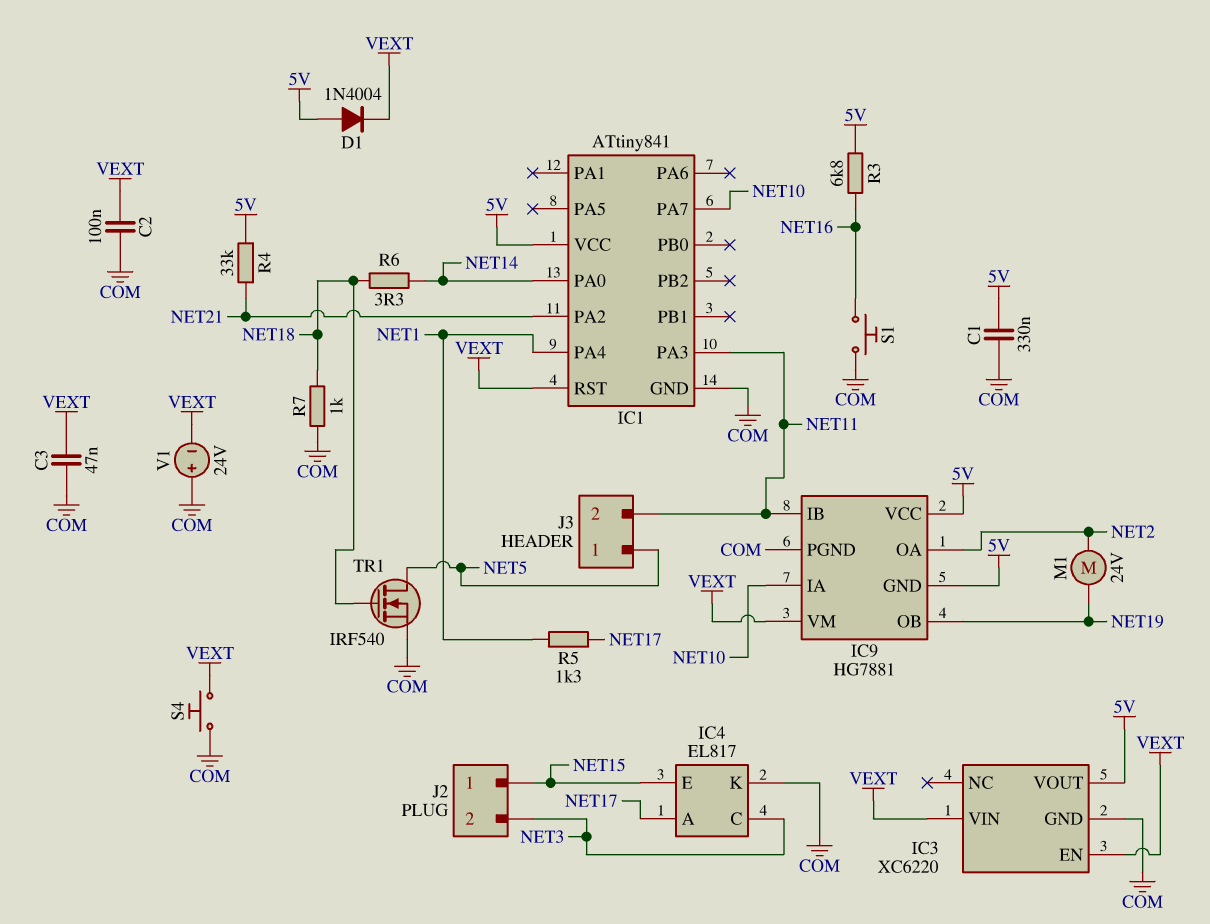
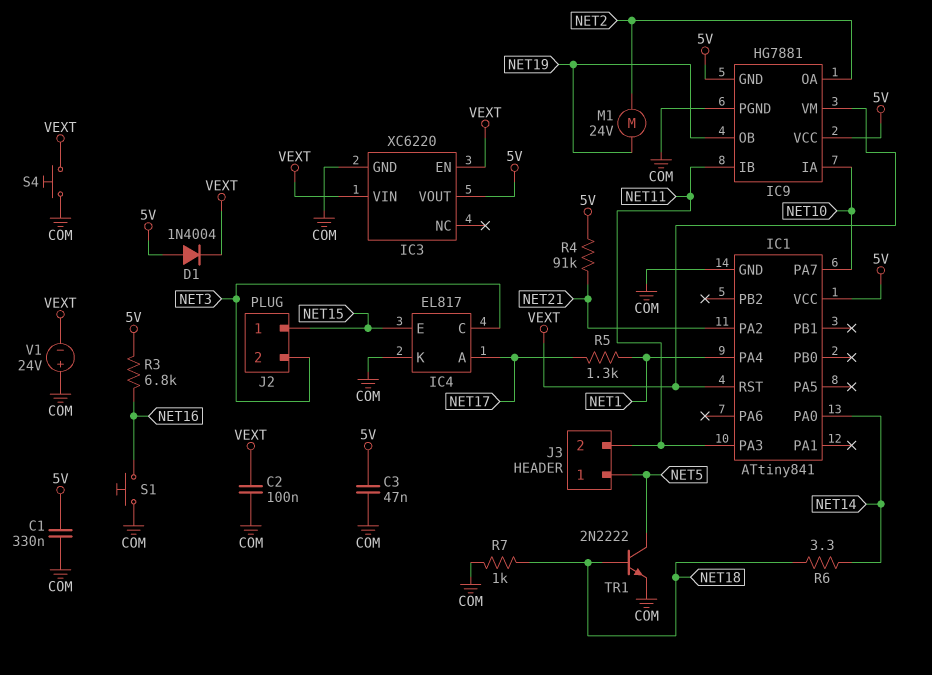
C3: 47nF (COM, VEXT) -> 47nF (5V, COM)
R4: 33k (5V, NET21) -> 91k (5V, NET21)
TR1: NMOS IRF540 (G NET18, D NET5, S COM) -> NPN 2N2222 (B NET18, C NET5, E COM)

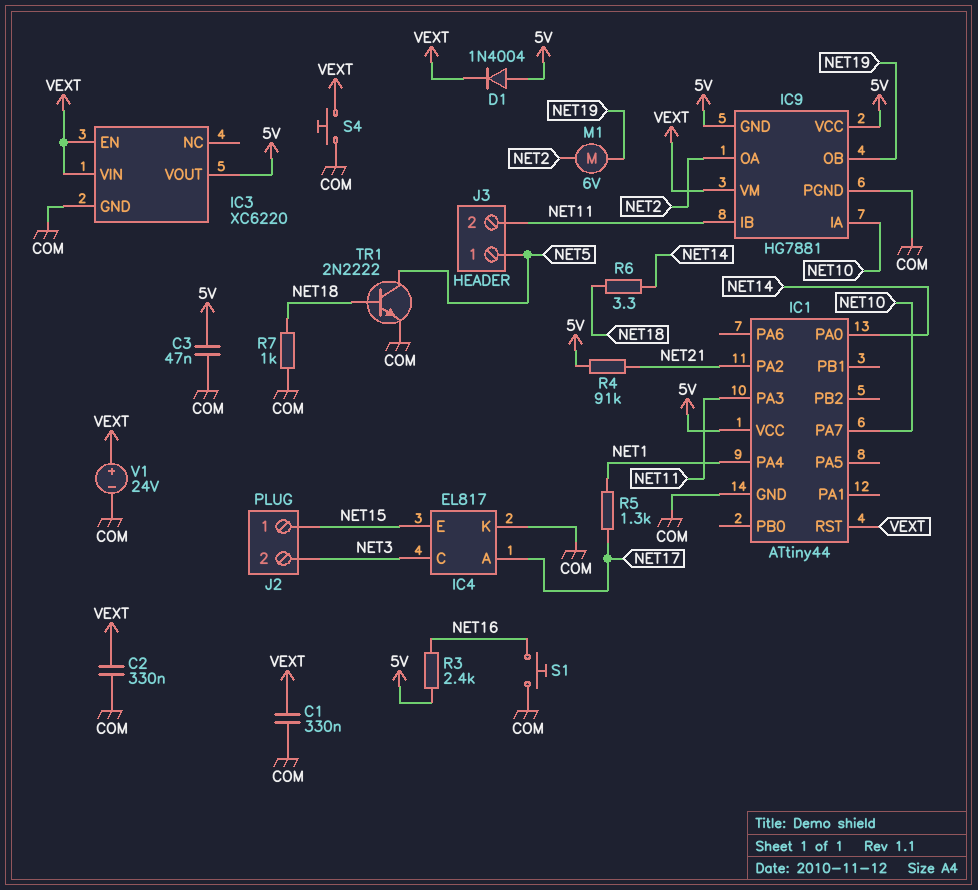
C1: 330nF (5V, COM) -> 330nF (COM, VEXT)
C2: 100nF (COM, VEXT) -> 330nF (COM, VEXT)
IC1: ATtiny841 -> ATtiny44
M1: motor 24V (NET2, NET19) -> motor 6V (NET2, NET19)
R3: 6.8k (5V, NET16) -> 2.4k (5V, NET16)
V1: 24V (plus COM, minus VEXT) -> 24V (plus VEXT, minus COM)

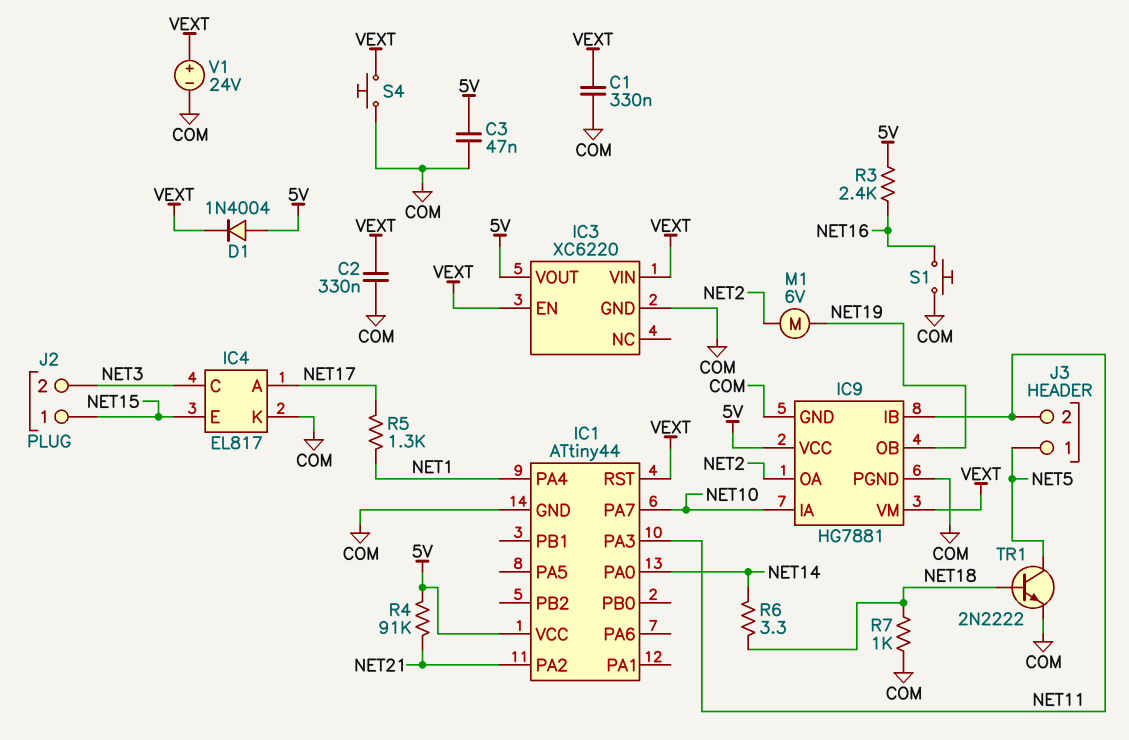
IC9 pin GND: 5V -> COM

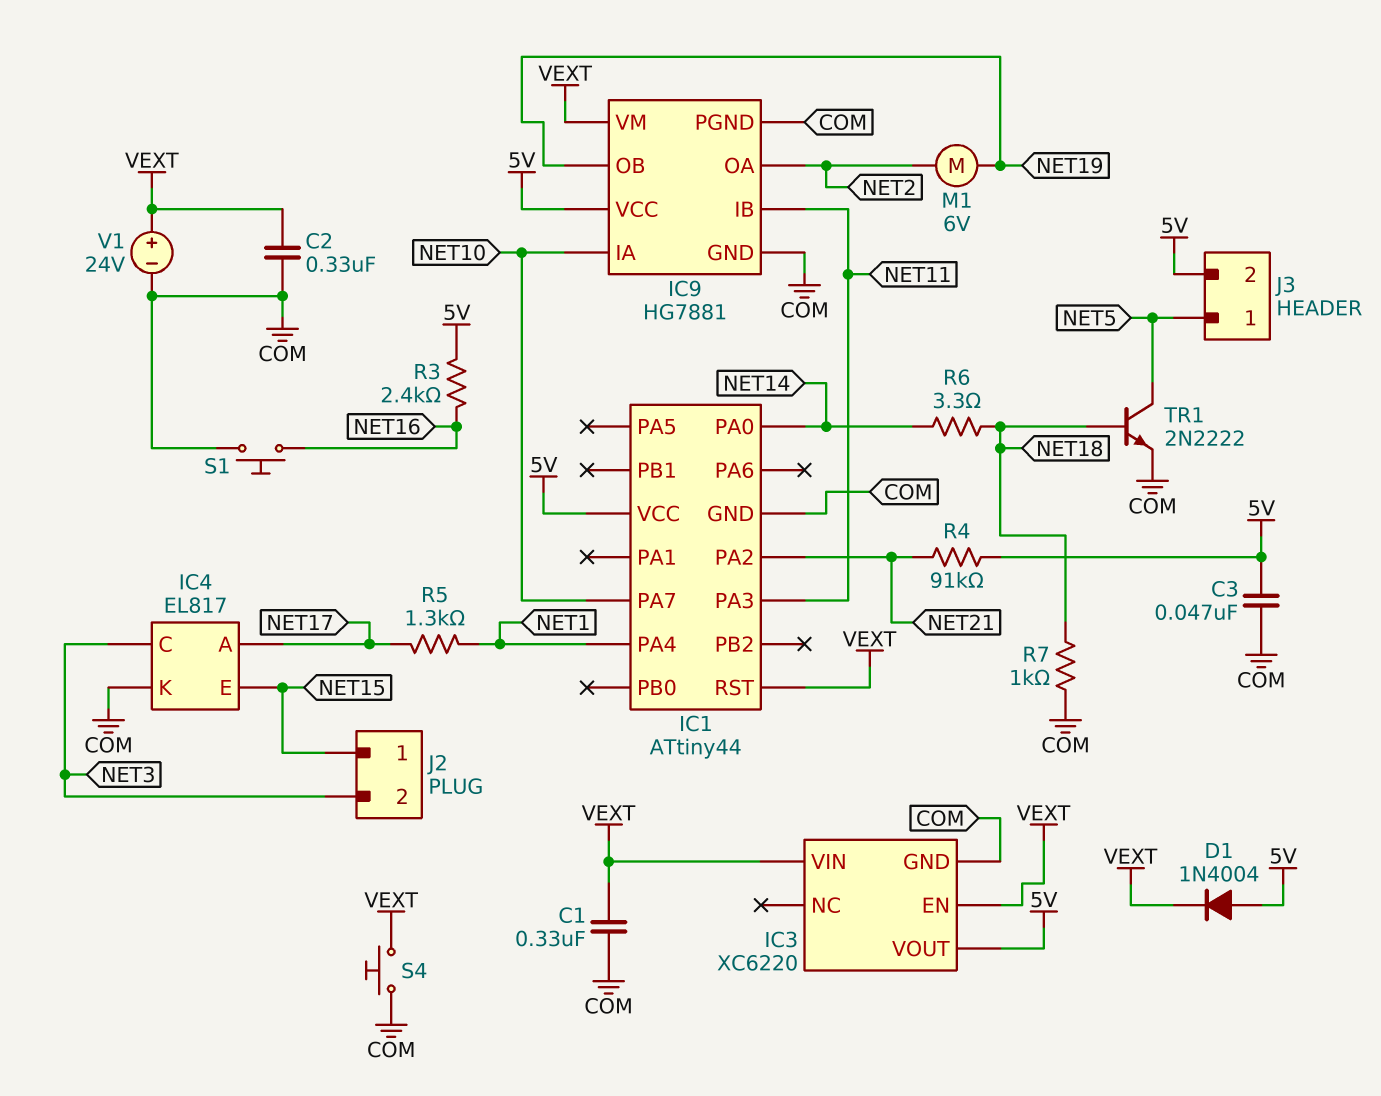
J3 pin 2: NET11 -> 5V

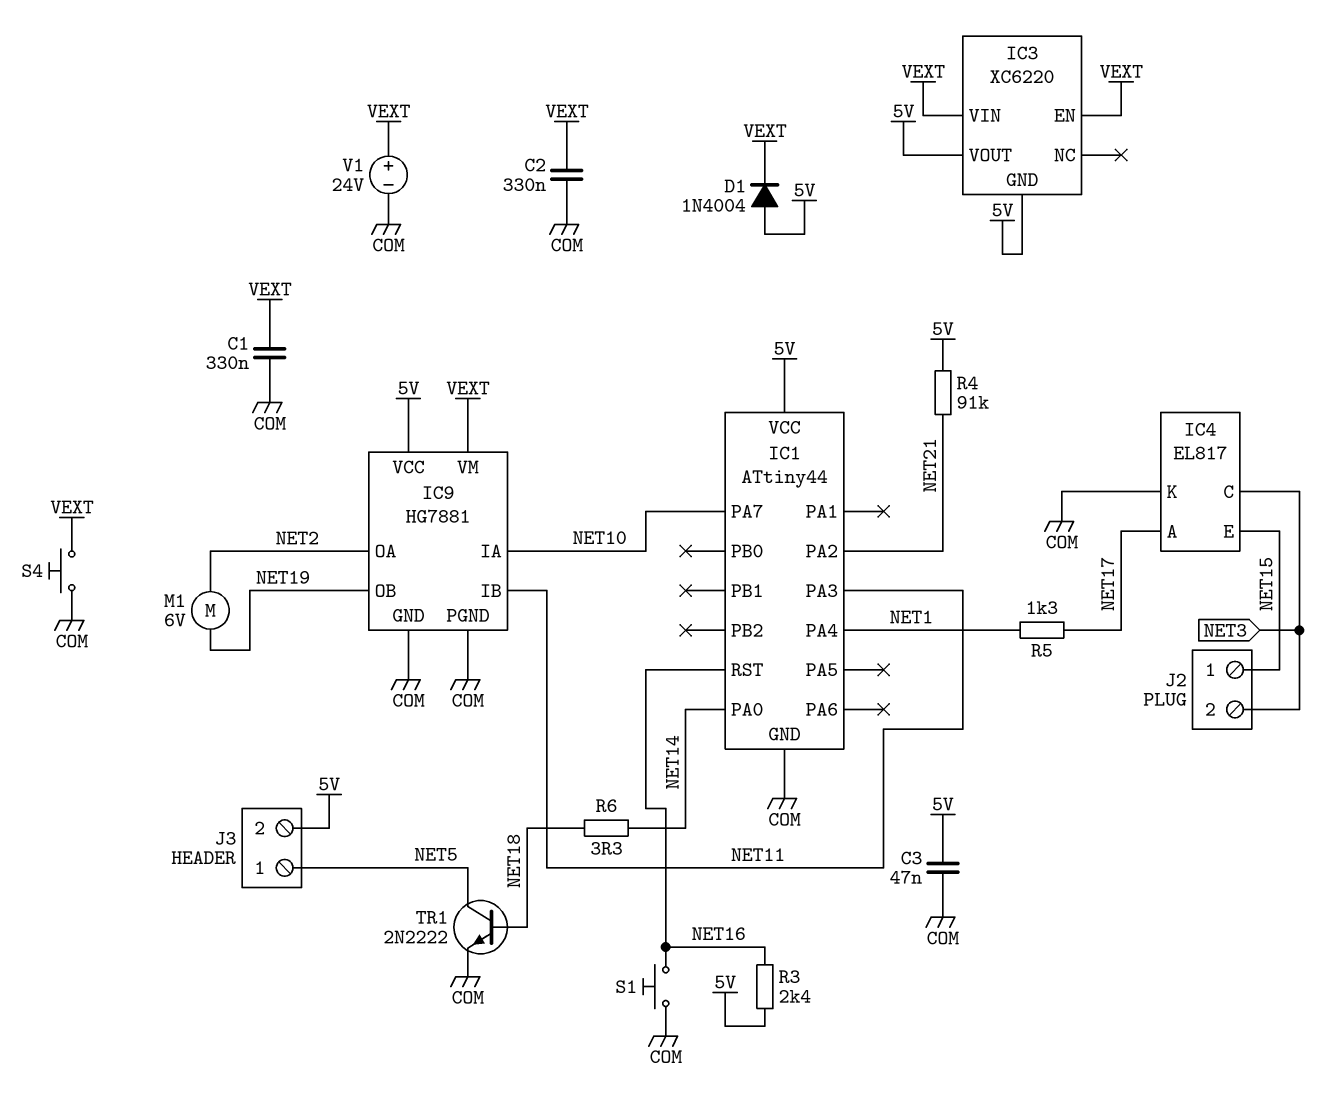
IC1 pin RST: VEXT -> NET16
IC3 pin GND: COM -> 5V
R7: 1k (COM, NET18) -> none

